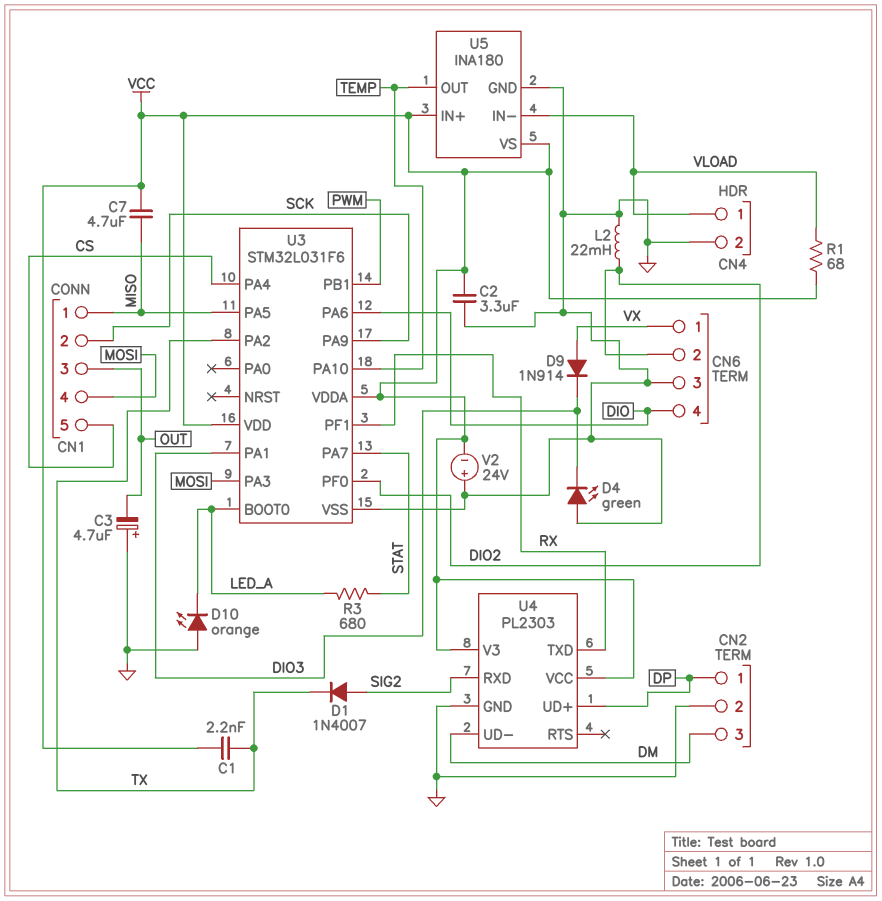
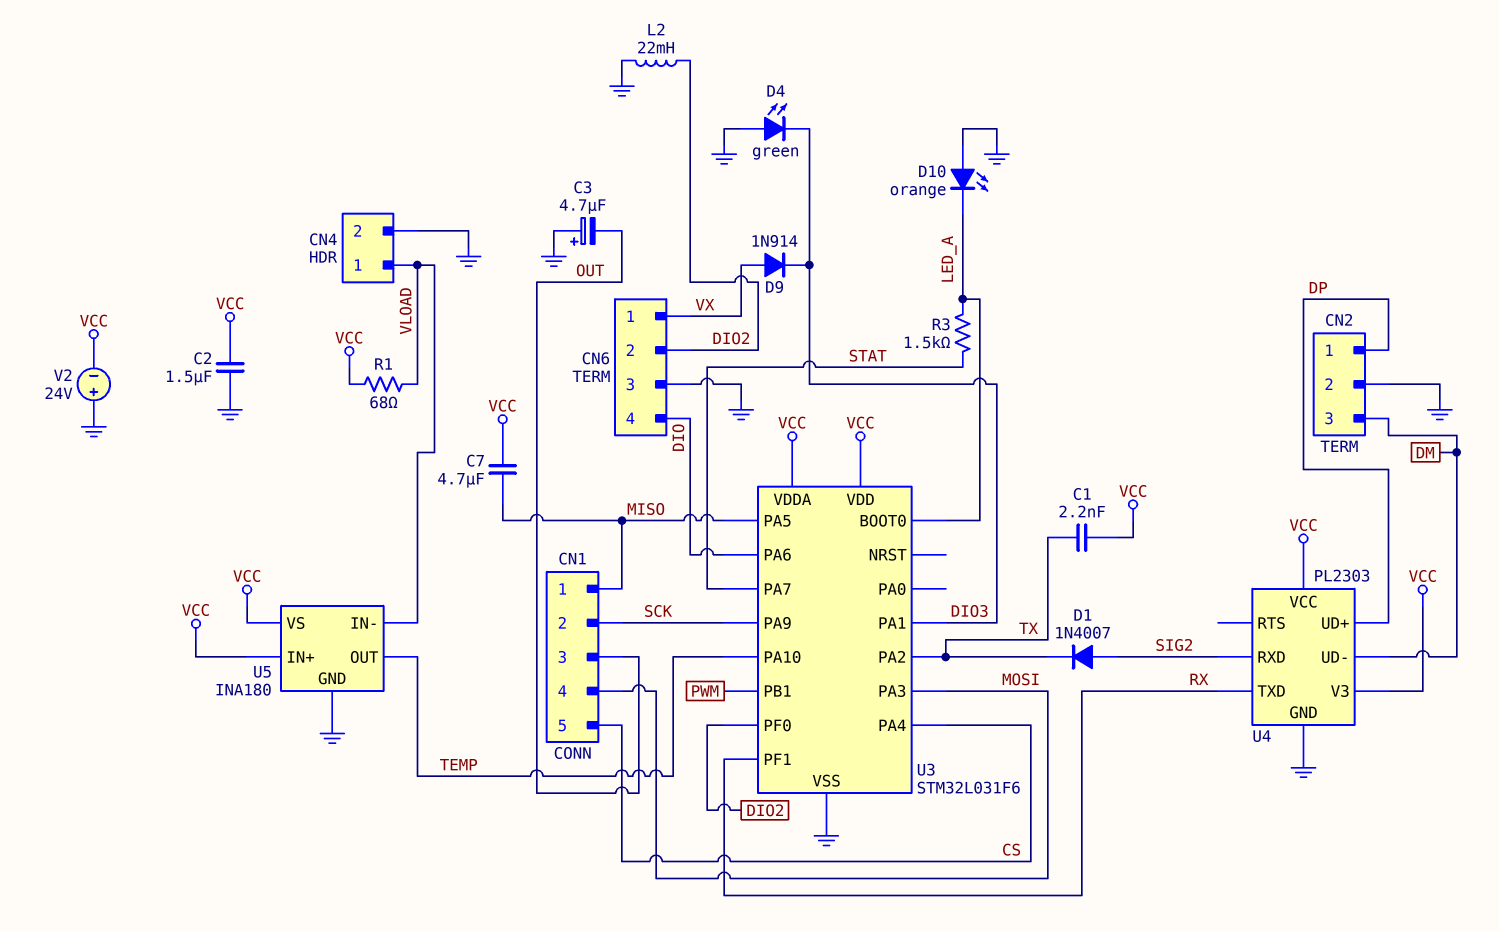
C2: 3.3uF (GND, VCC) -> 1.5uF (GND, VCC)
R3: 680 (LED_A, STAT) -> 1.5k (LED_A, STAT)

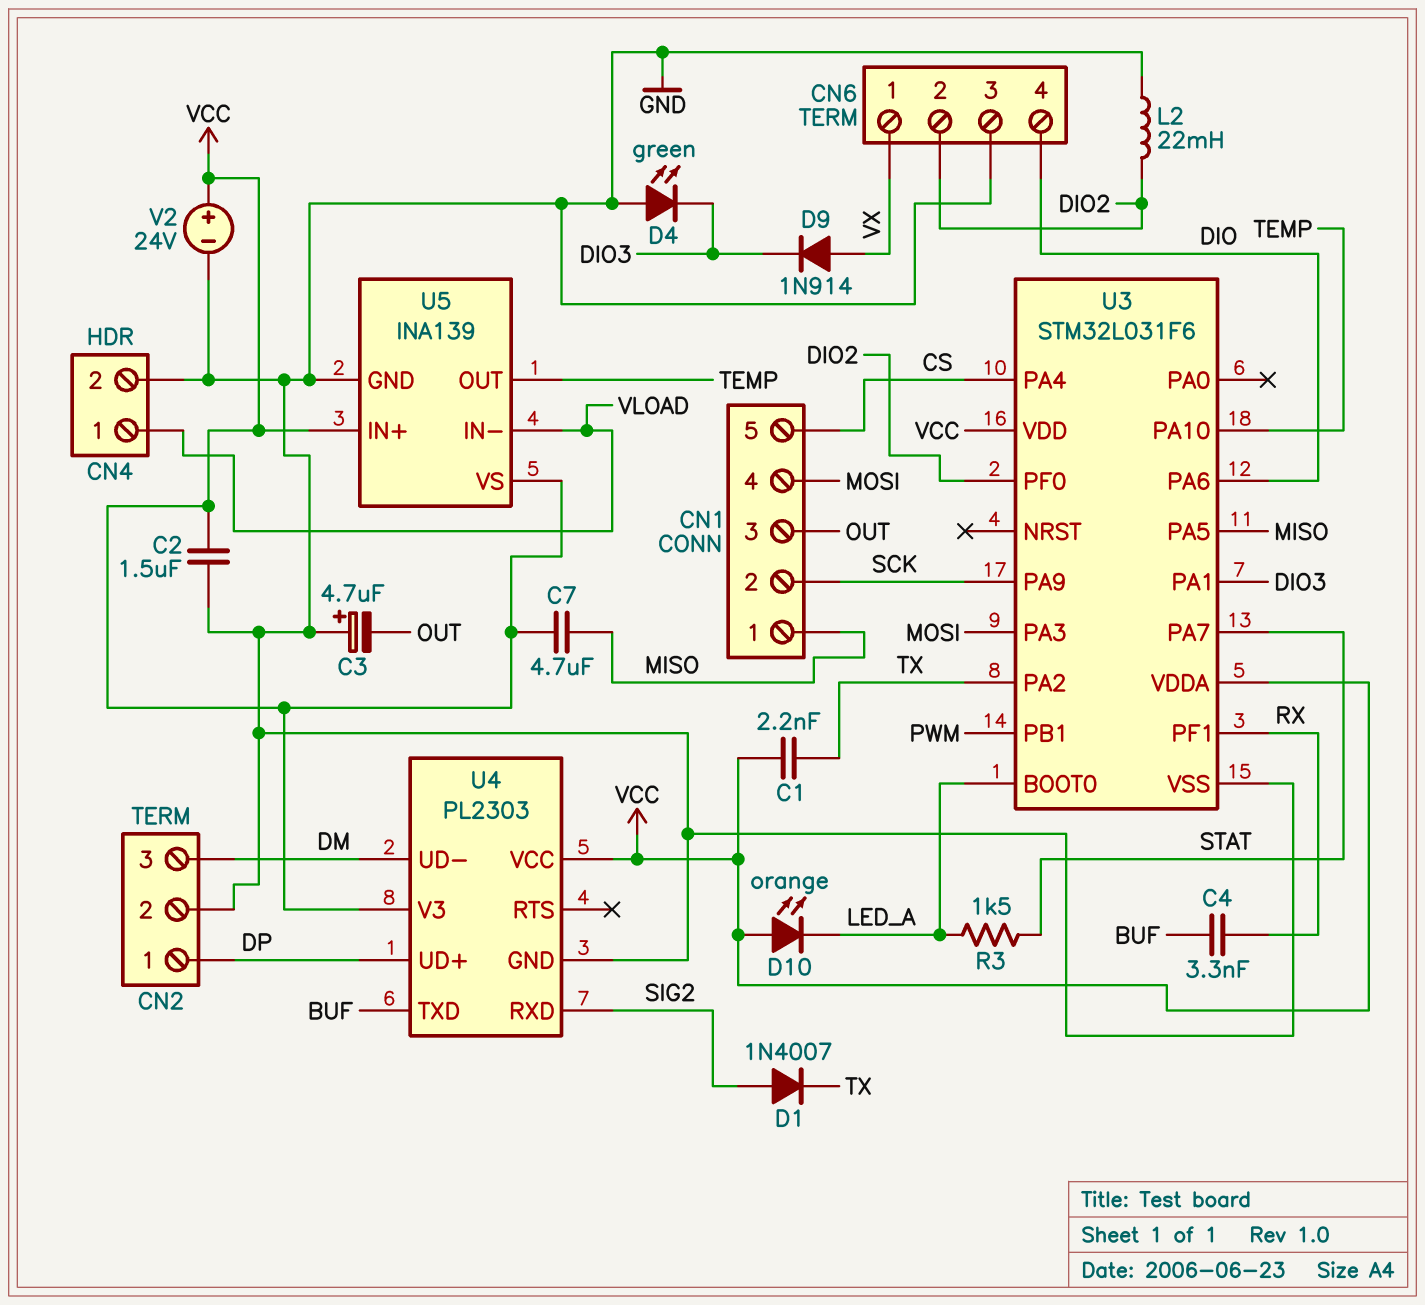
C4: none -> 3.3nF (BUF, RX)
D10: LED orange (A GND, K LED_A) -> LED orange (A VCC, K LED_A)
R1: 68 (VCC, VLOAD) -> none
U4 pin TXD: RX -> BUF
U5: INA180 -> INA139
V2: 24V (plus GND, minus VCC) -> 24V (plus VCC, minus GND)

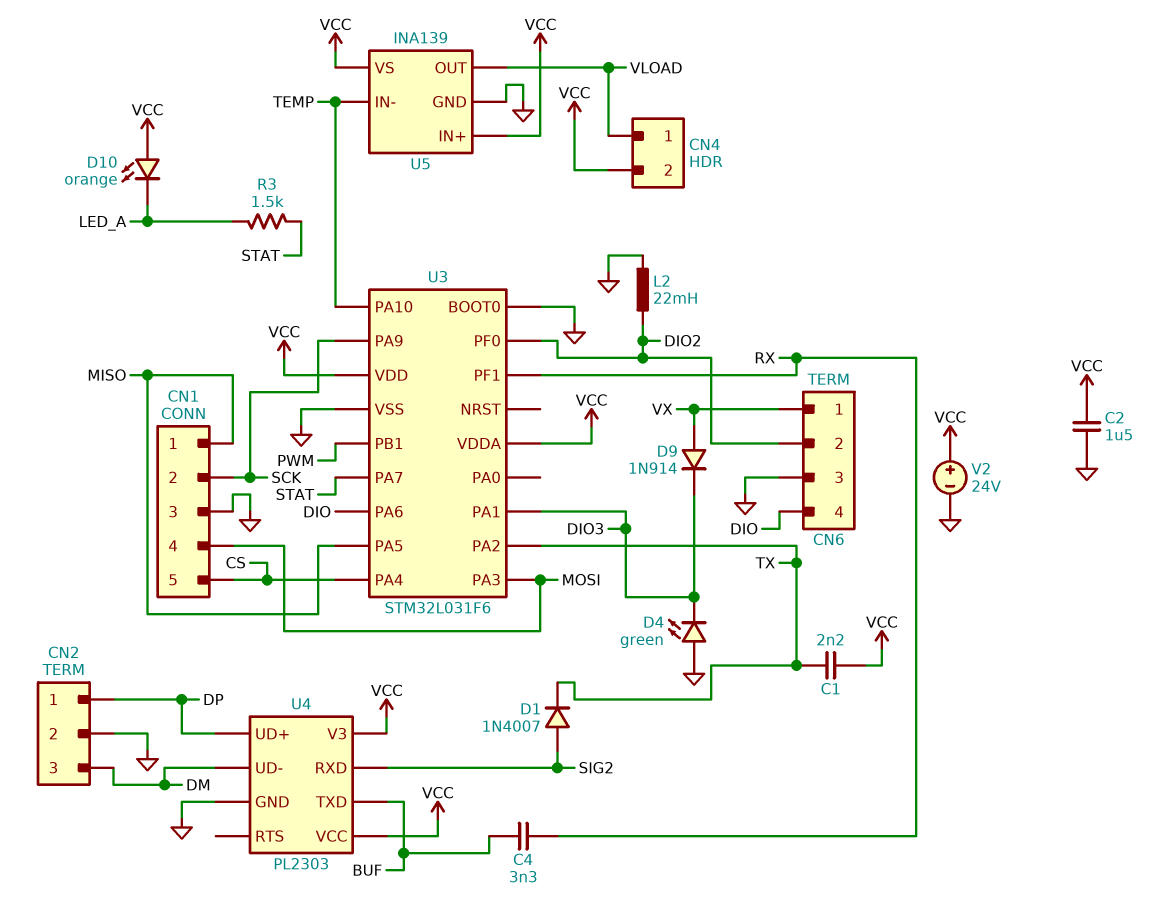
C3: 4.7uF (plus GND, minus OUT) -> none
C7: 4.7uF (MISO, VCC) -> none
CN1 pin 3: OUT -> GND
CN4 pin 2: GND -> VCC
U3 pin BOOT0: LED_A -> GND
U5 pin IN-: VLOAD -> TEMP
U5 pin OUT: TEMP -> VLOAD

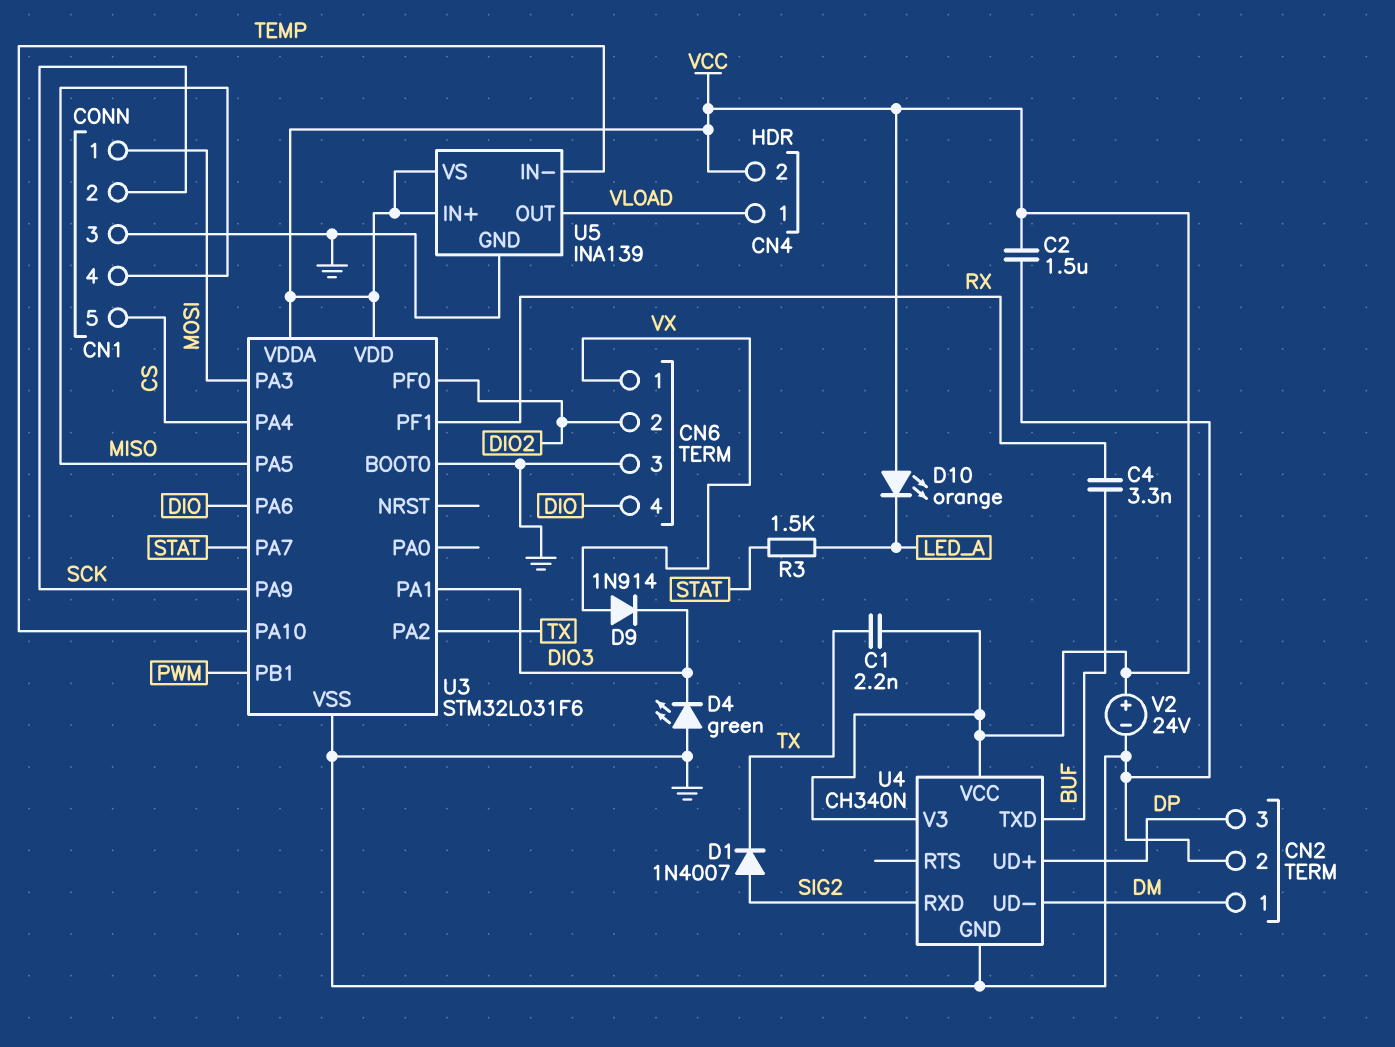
CN1 pin 1: MISO -> MOSI
CN1 pin 4: MOSI -> MISO
CN2 pin 1: DP -> DM
CN2 pin 3: DM -> DP
L2: 22mH (DIO2, GND) -> none
U4: PL2303 -> CH340N

